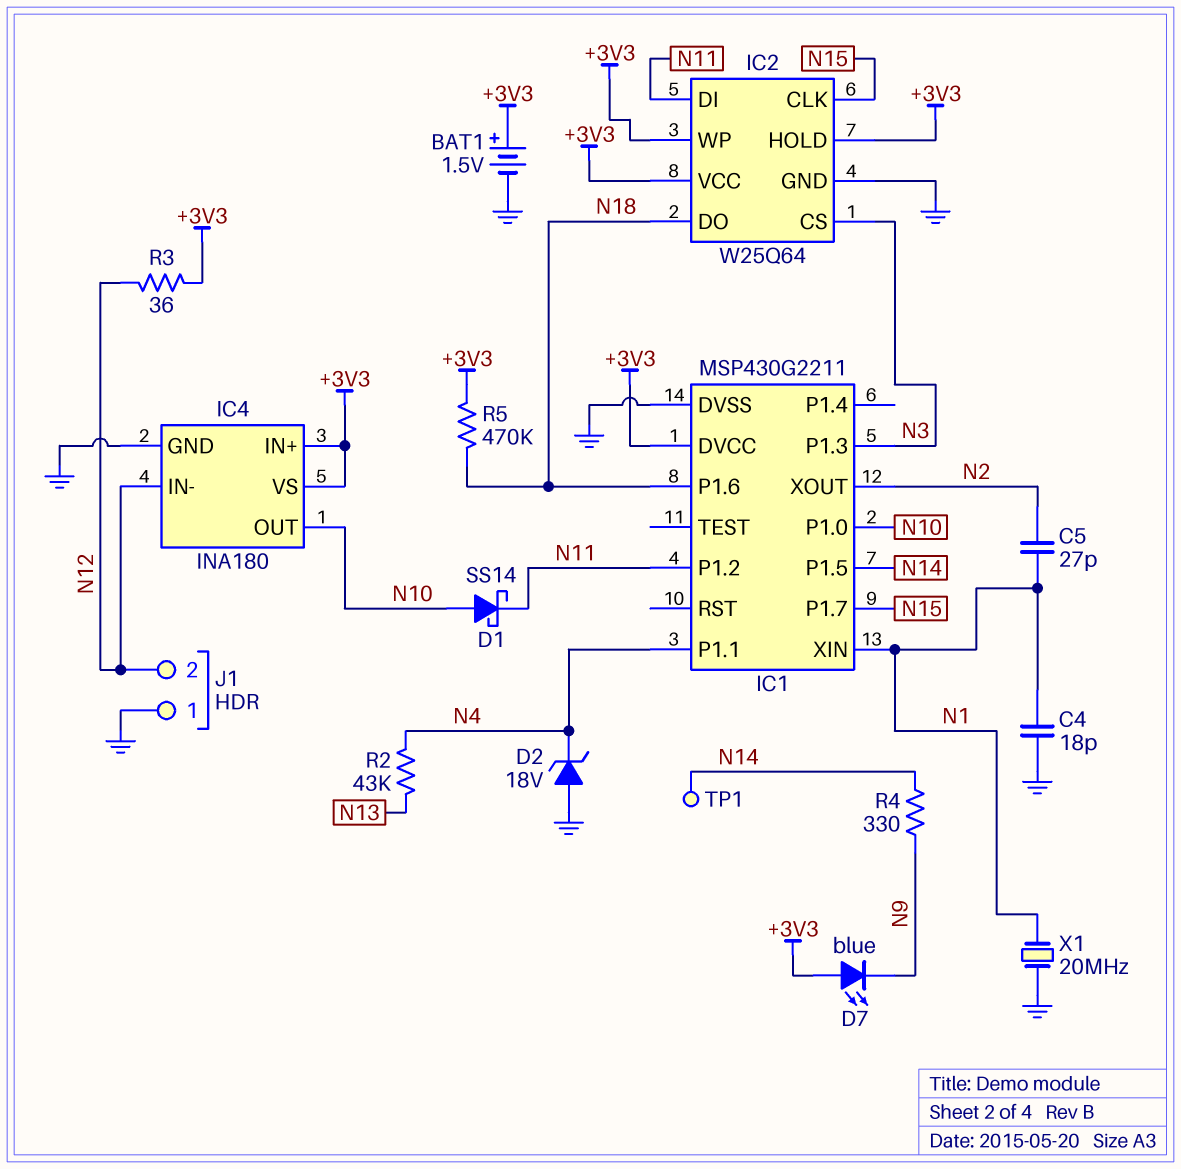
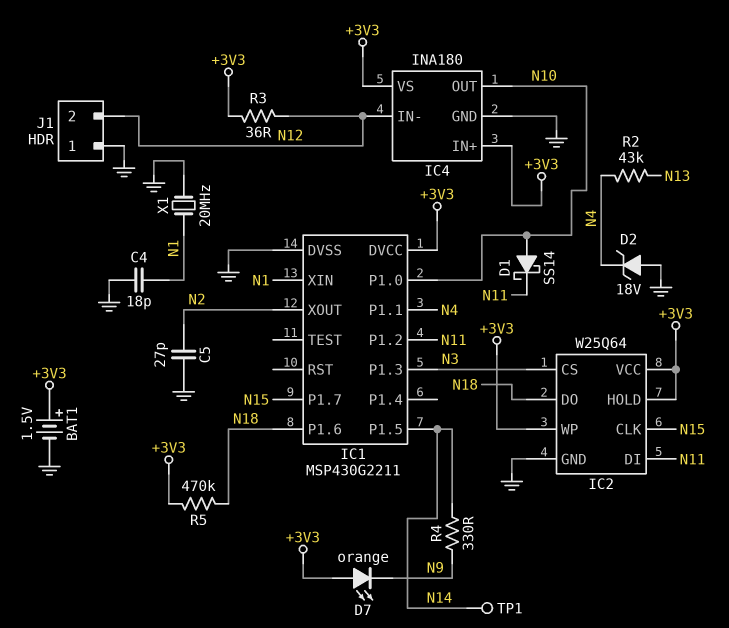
C5: 27pF (N1, N2) -> 27pF (GND, N2)
D7: LED blue (A +3V3, K N9) -> LED orange (A +3V3, K N9)

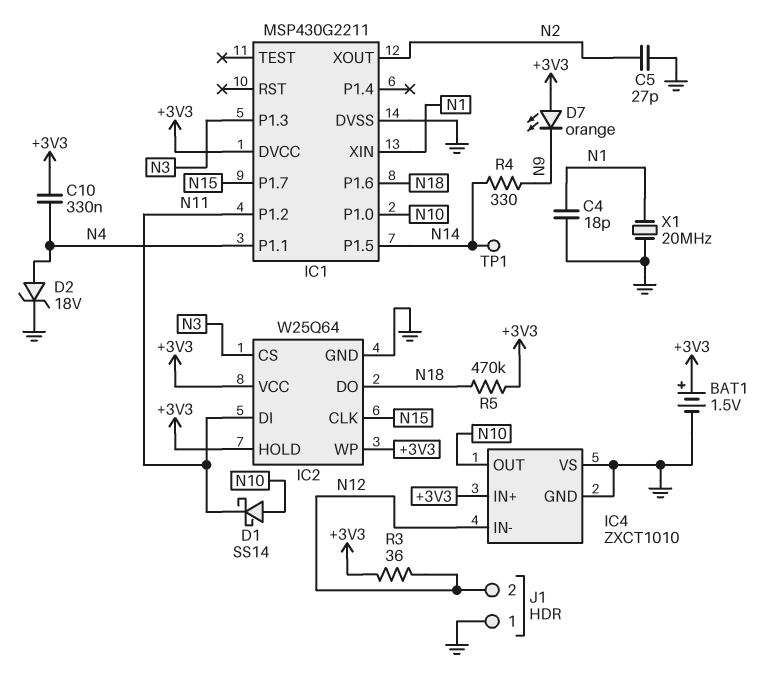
C10: none -> 330nF (+3V3, N4)
D2: zener 18V (A GND, K N4) -> zener 18V (A N4, K GND)
IC4: INA180 -> ZXCT1010
IC4 pin VS: +3V3 -> GND
R2: 43k (N4, N13) -> none

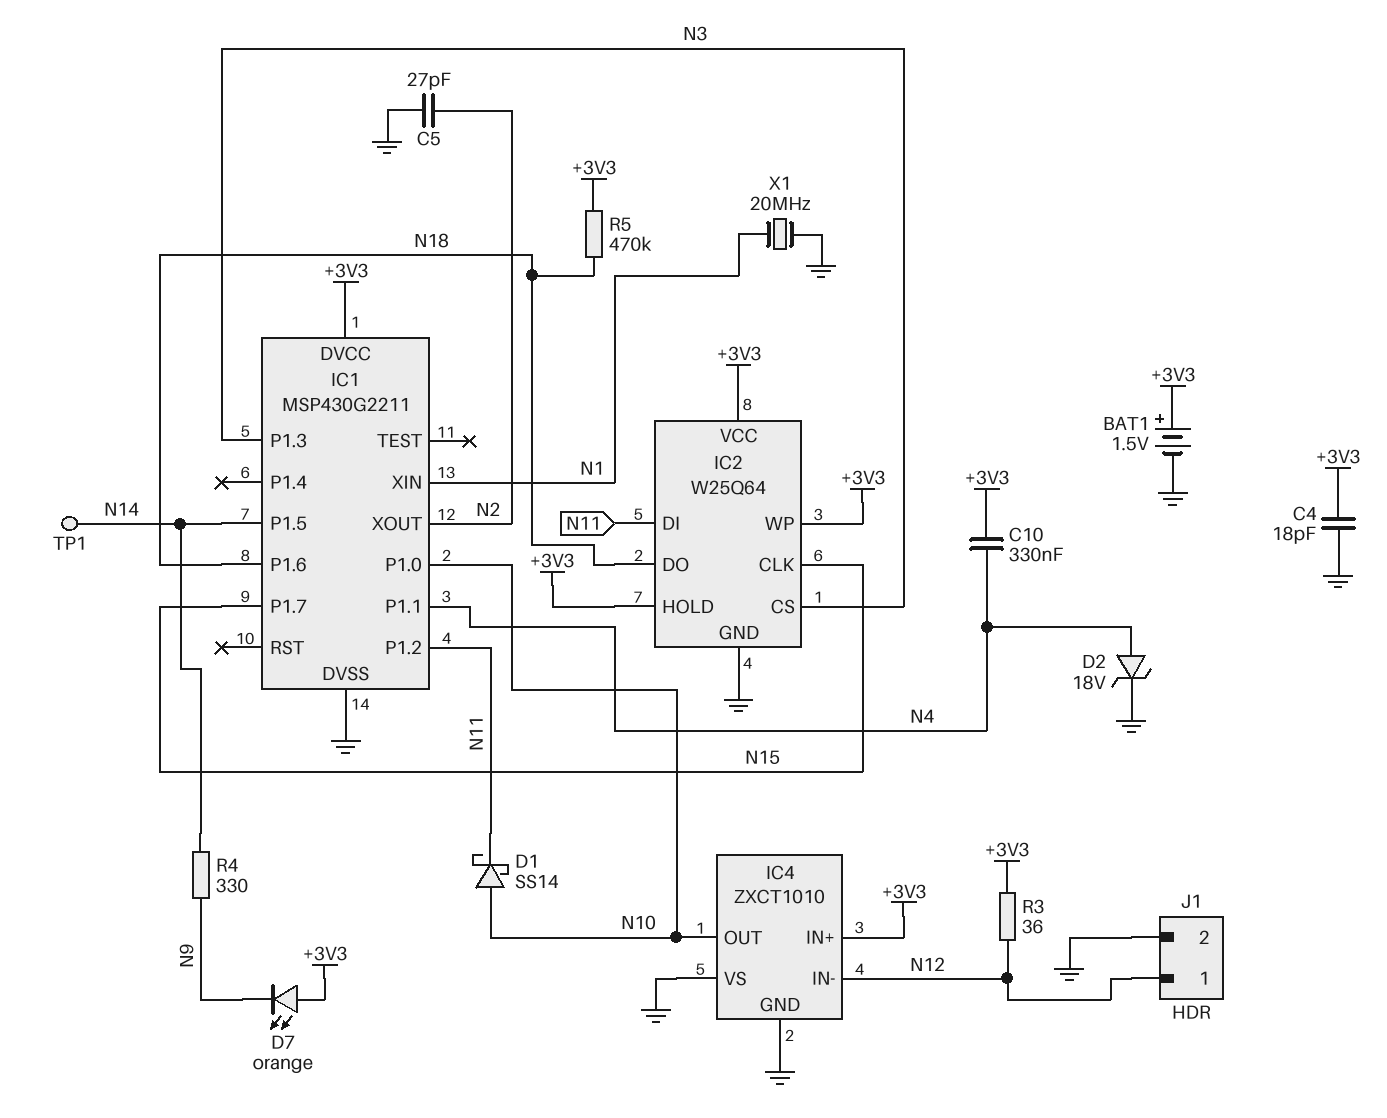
C4: 18pF (GND, N1) -> 18pF (+3V3, GND)
J1 pin 1: GND -> N12
J1 pin 2: N12 -> GND

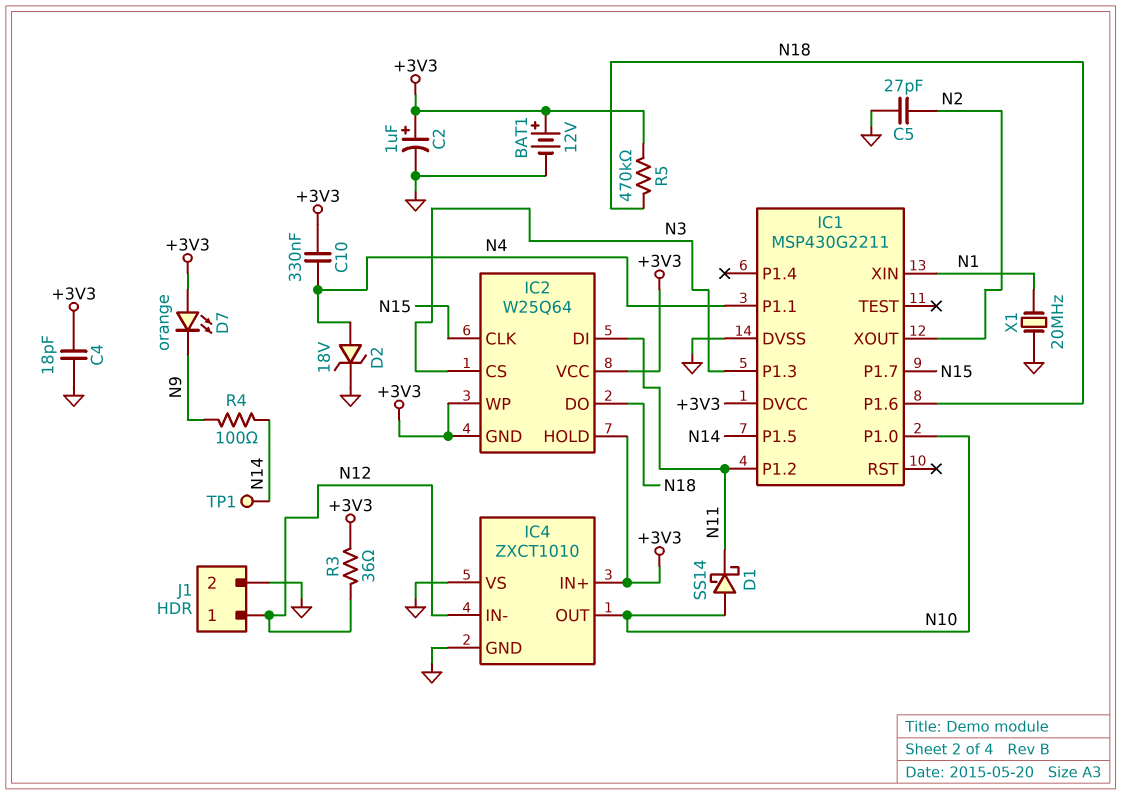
BAT1: 1.5V (plus +3V3, minus GND) -> 12V (plus +3V3, minus GND)
C2: none -> 1uF (plus +3V3, minus GND)
IC2 pin GND: GND -> +3V3
R4: 330 (N9, N14) -> 100 (N9, N14)

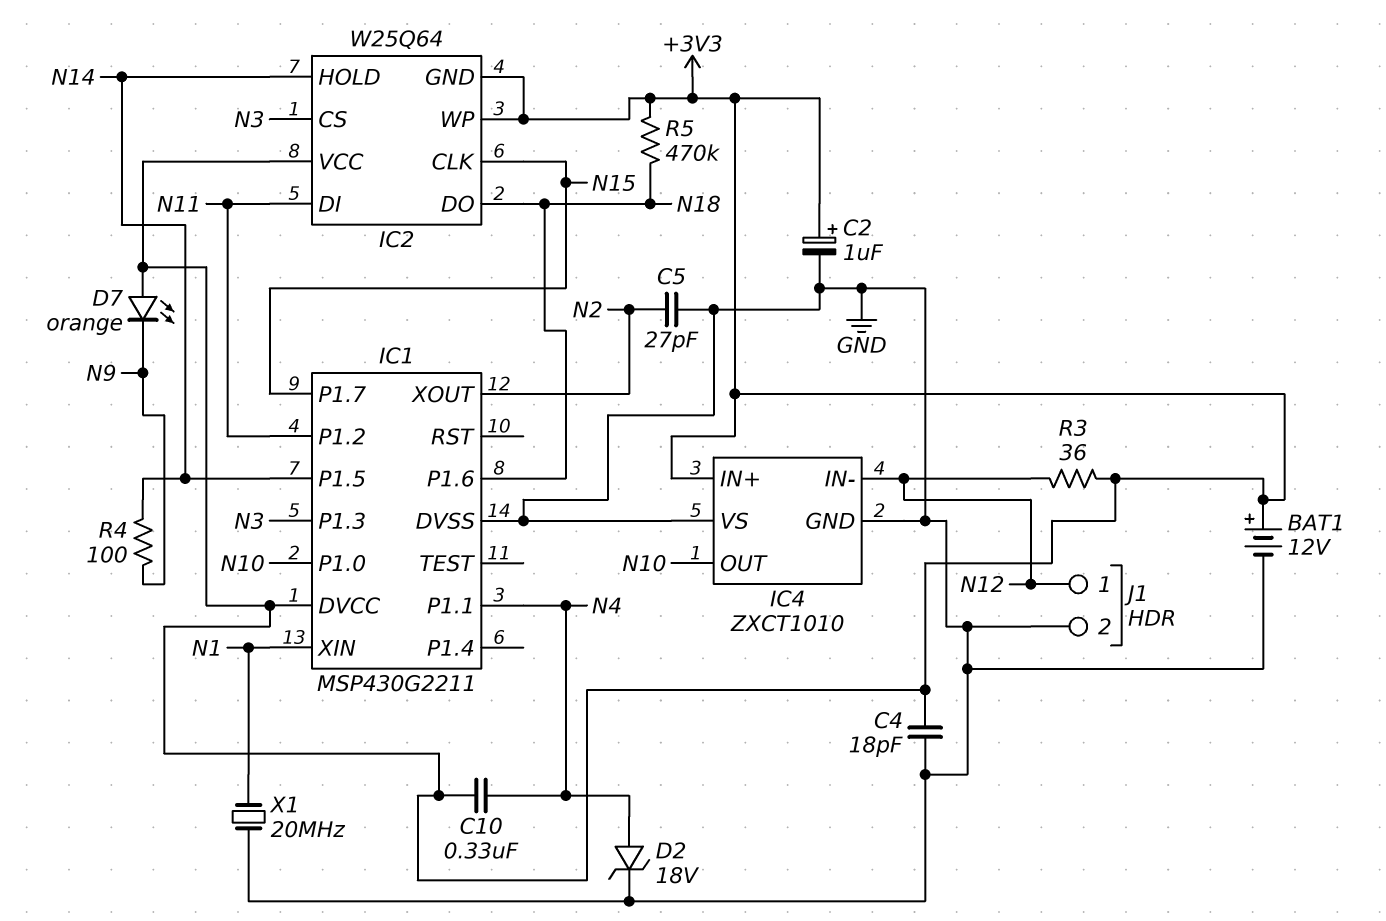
D1: schottky SS14 (A N10, K N11) -> none
IC2 pin HOLD: +3V3 -> N14
TP1: test point (N14) -> none

